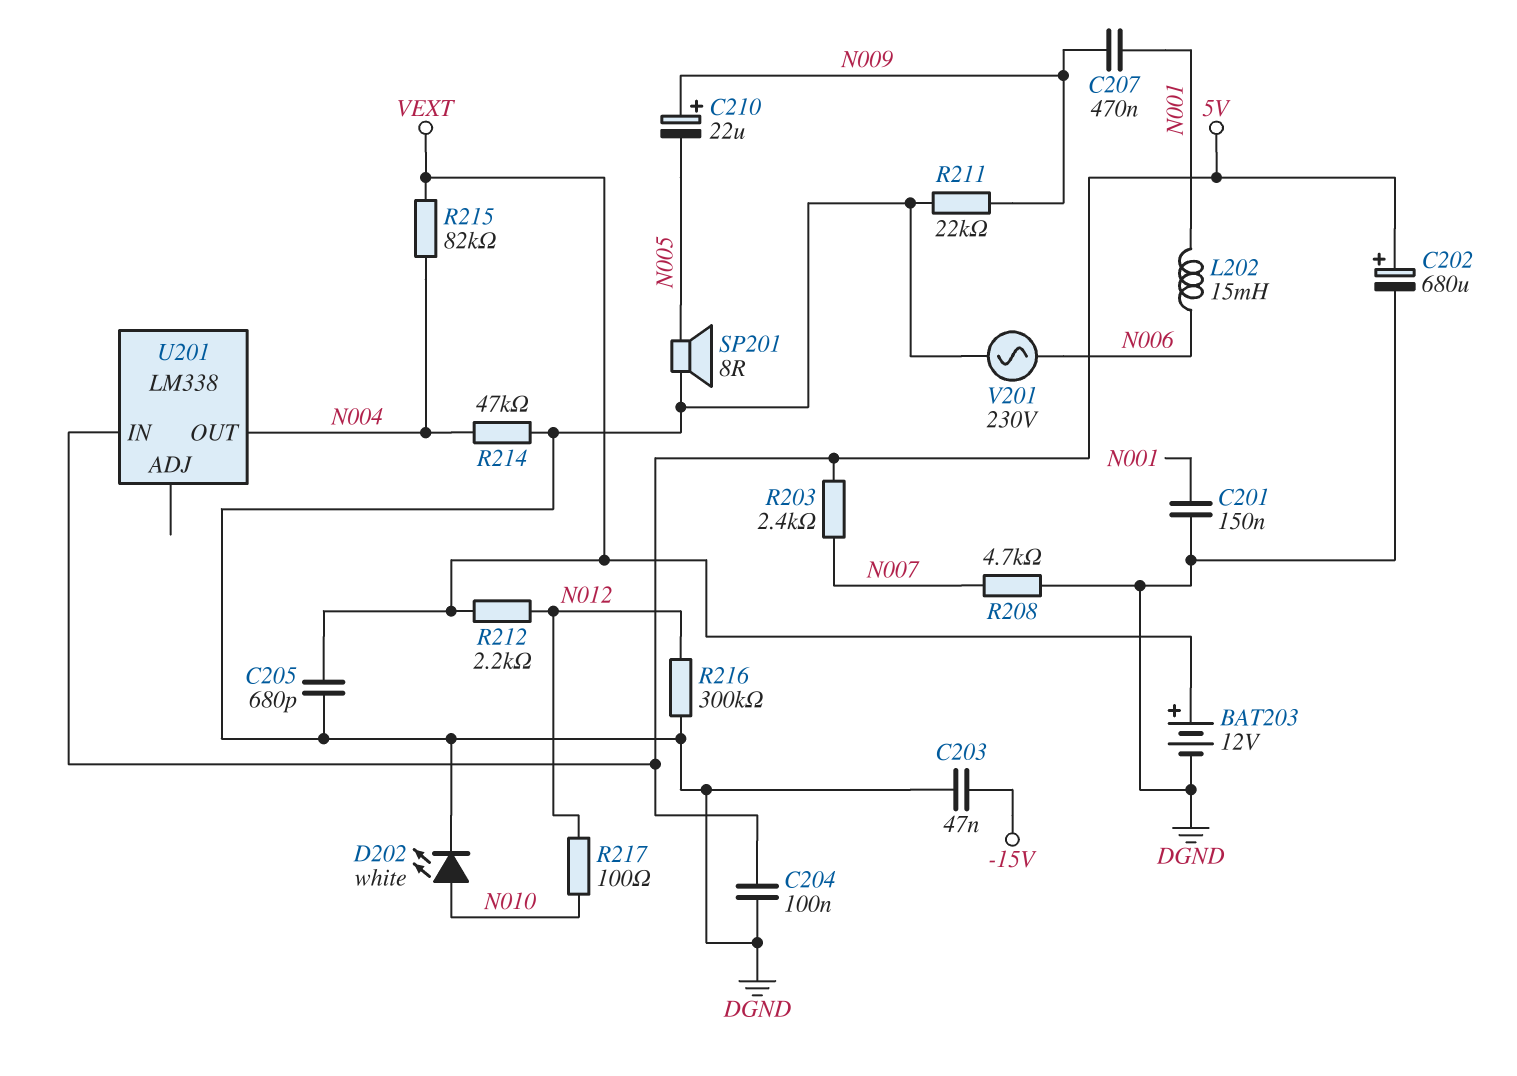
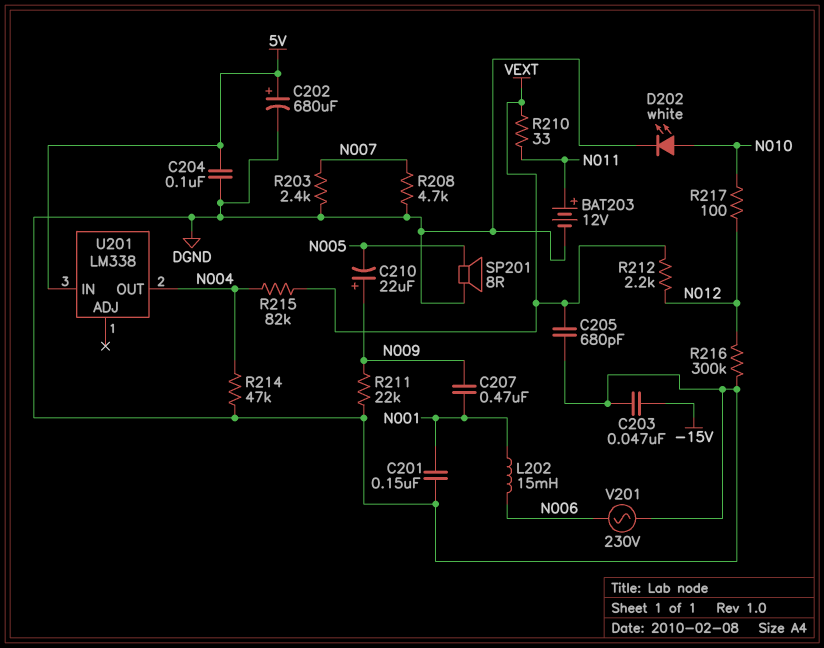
BAT203: 12V (plus VEXT, minus DGND) -> 12V (plus N011, minus DGND)
R203: 2.4k (5V, N007) -> 2.4k (DGND, N007)
R210: none -> 33 (N011, VEXT)

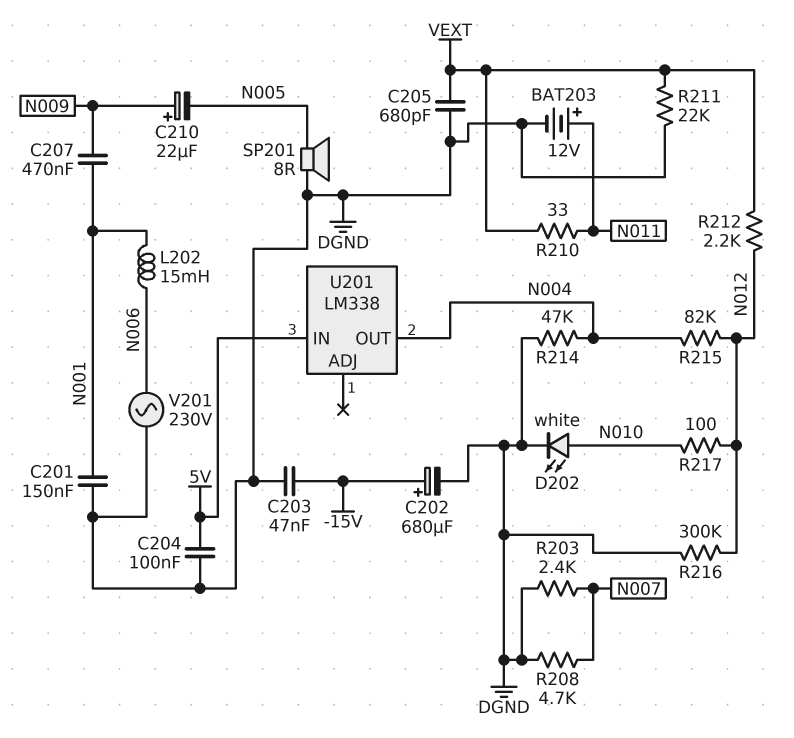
C202: 680uF (plus 5V, minus DGND) -> 680uF (plus -15V, minus DGND)
R211: 22k (DGND, N009) -> 22k (DGND, VEXT)
R215: 82k (N004, VEXT) -> 82k (N004, N012)

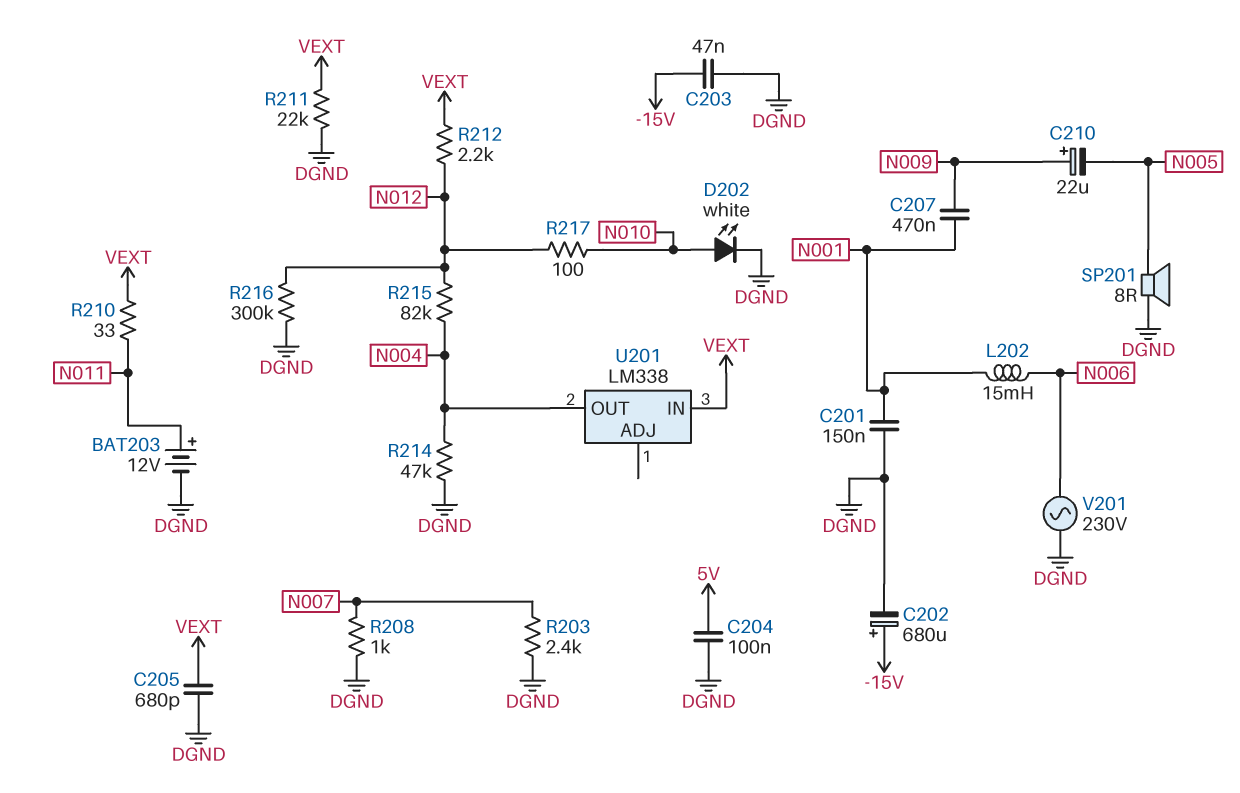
R208: 4.7k (DGND, N007) -> 1k (DGND, N007)
U201 pin IN: 5V -> VEXT

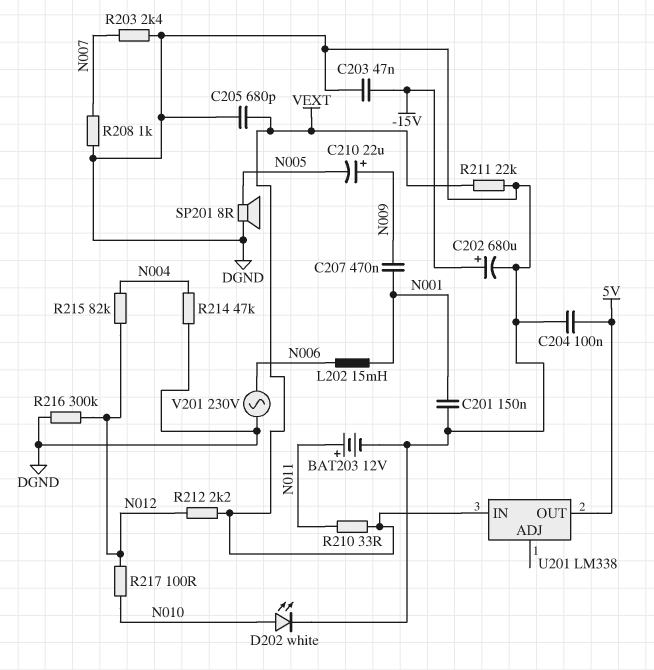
U201 pin OUT: N004 -> 5V

